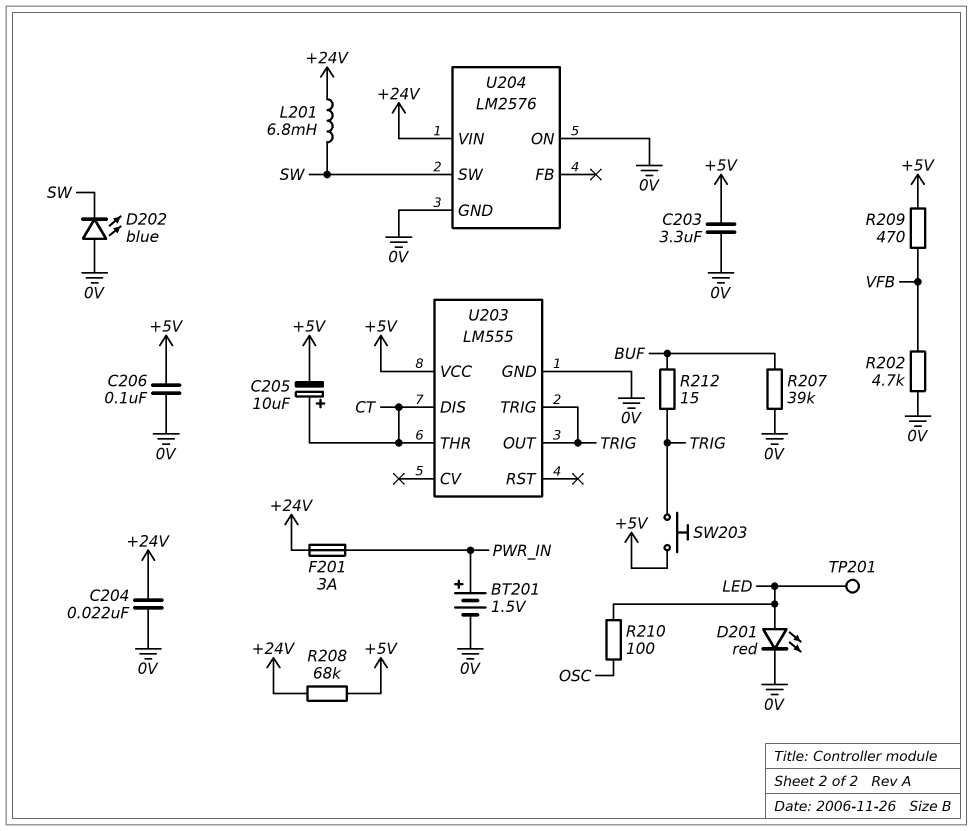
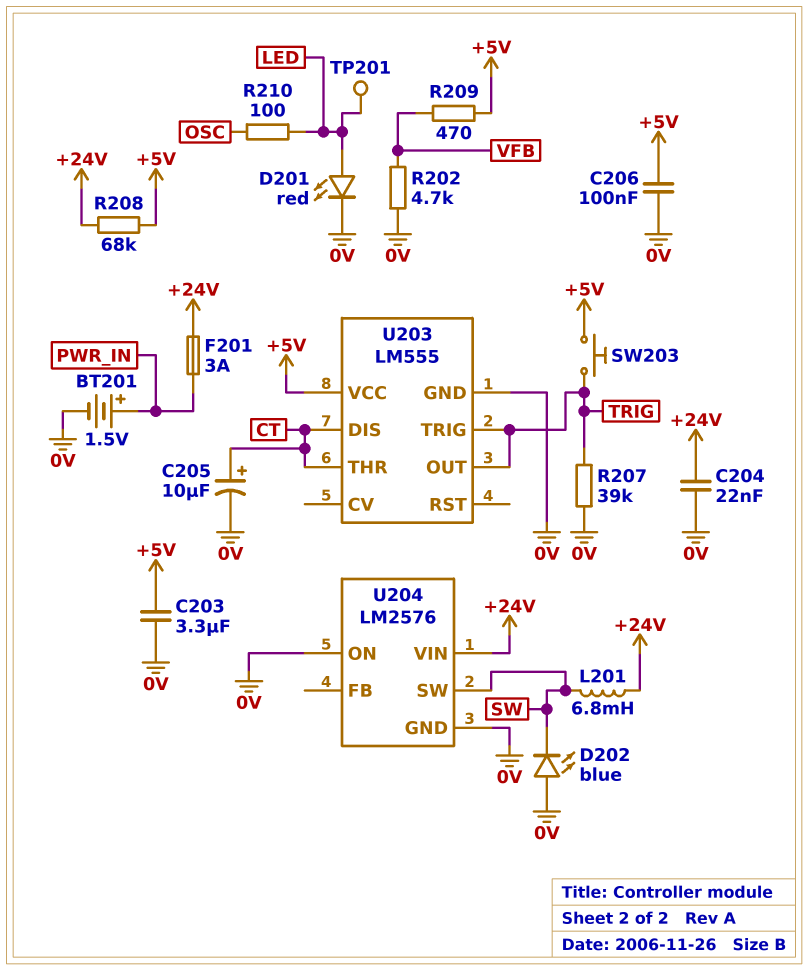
C205: 10uF (plus CT, minus +5V) -> 10uF (plus CT, minus 0V)
R207: 39k (0V, BUF) -> 39k (0V, TRIG)
R212: 15 (BUF, TRIG) -> none

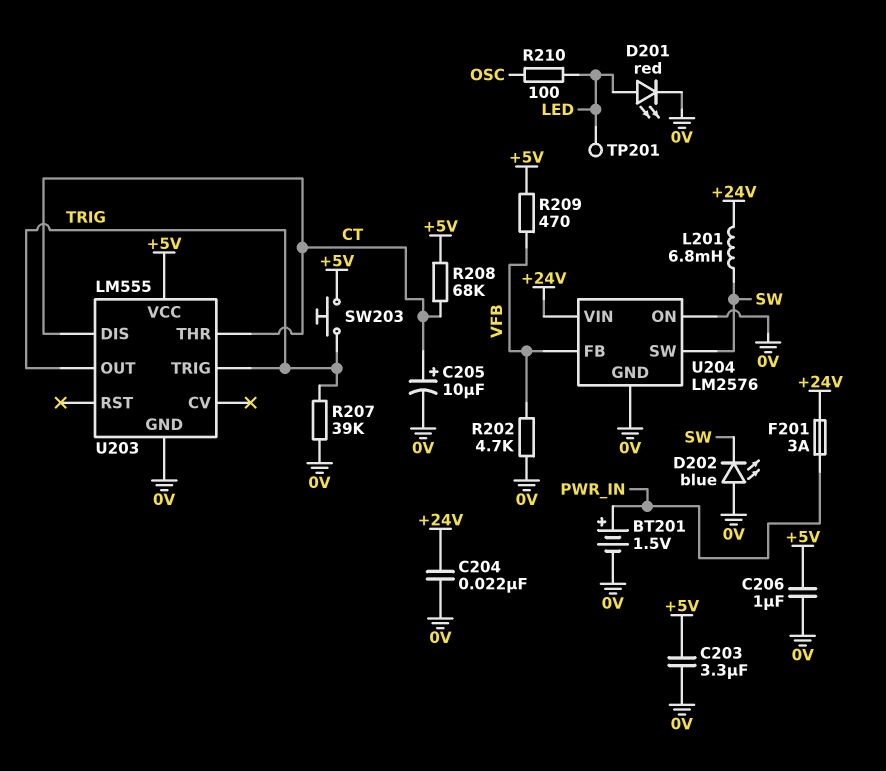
C206: 100nF (+5V, 0V) -> 1uF (+5V, 0V)
R208: 68k (+5V, +24V) -> 68k (+5V, CT)
U204 pin FB: none -> VFB

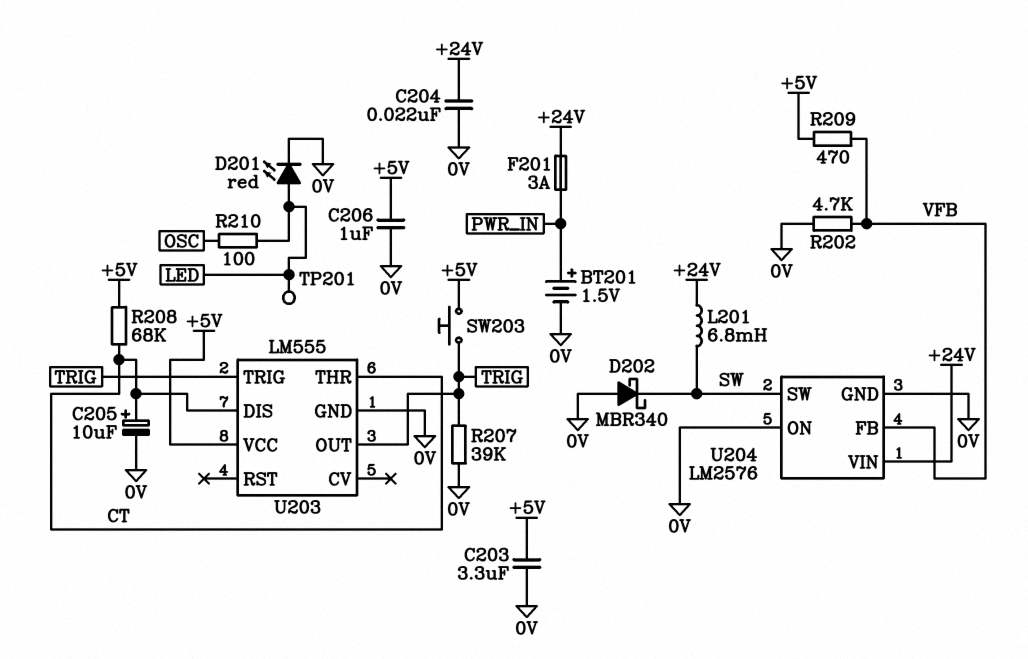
D202: LED blue (A 0V, K SW) -> schottky MBR340 (A 0V, K SW)

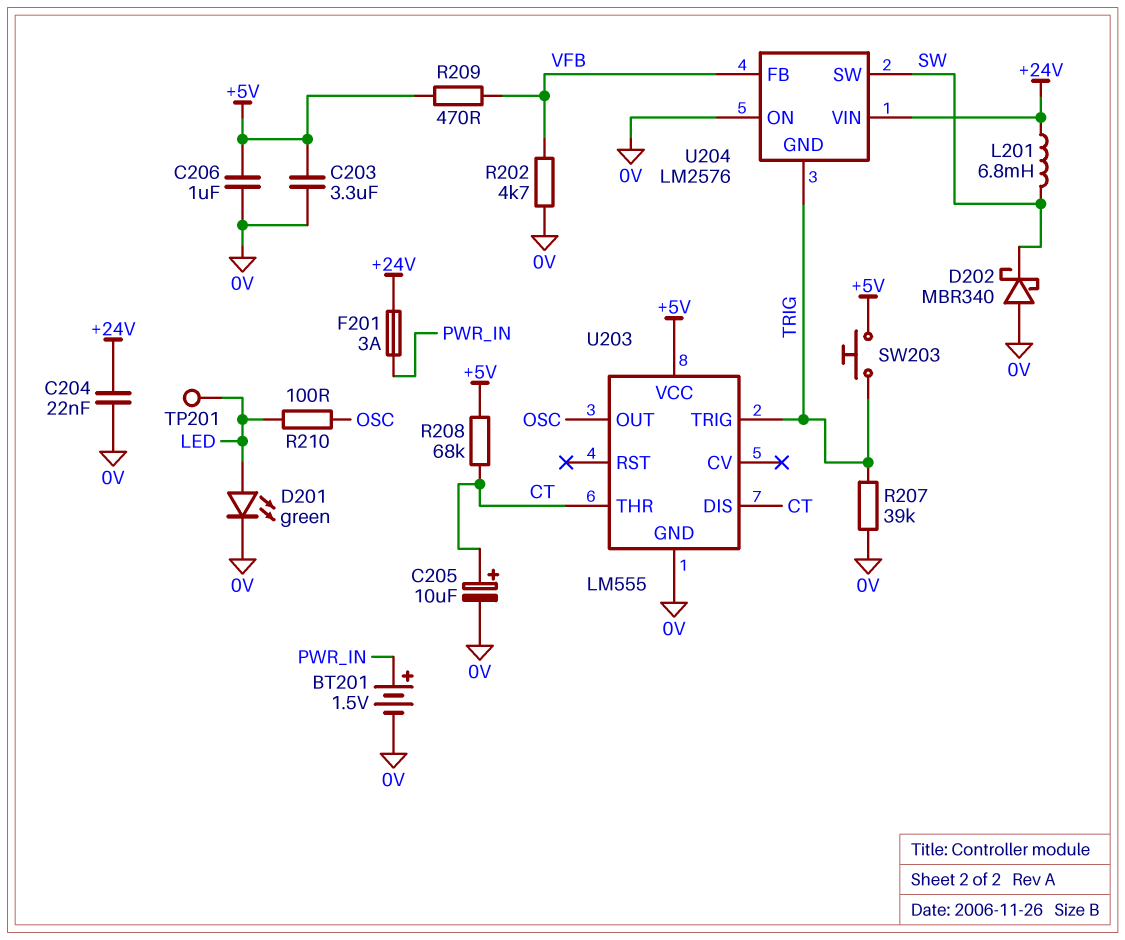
D201: LED red (A LED, K 0V) -> LED green (A LED, K 0V)
U203 pin OUT: TRIG -> OSC
U204 pin GND: 0V -> TRIG

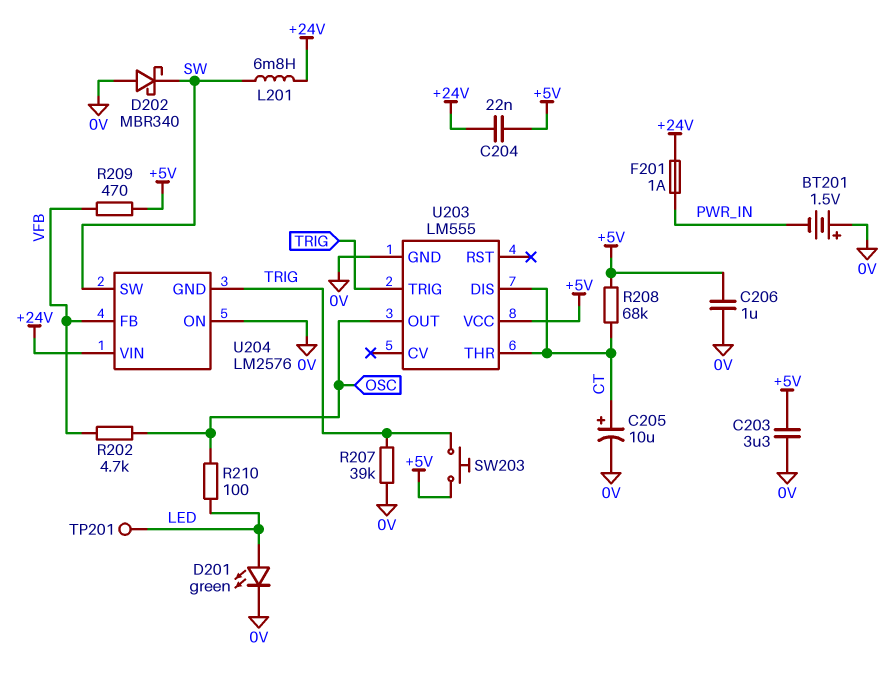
BT201: 1.5V (plus PWR_IN, minus 0V) -> 1.5V (plus 0V, minus PWR_IN)
C204: 22nF (+24V, 0V) -> 22nF (+5V, +24V)
F201: 3A (+24V, PWR_IN) -> 1A (+24V, PWR_IN)
R202: 4.7k (0V, VFB) -> 4.7k (OSC, VFB)

